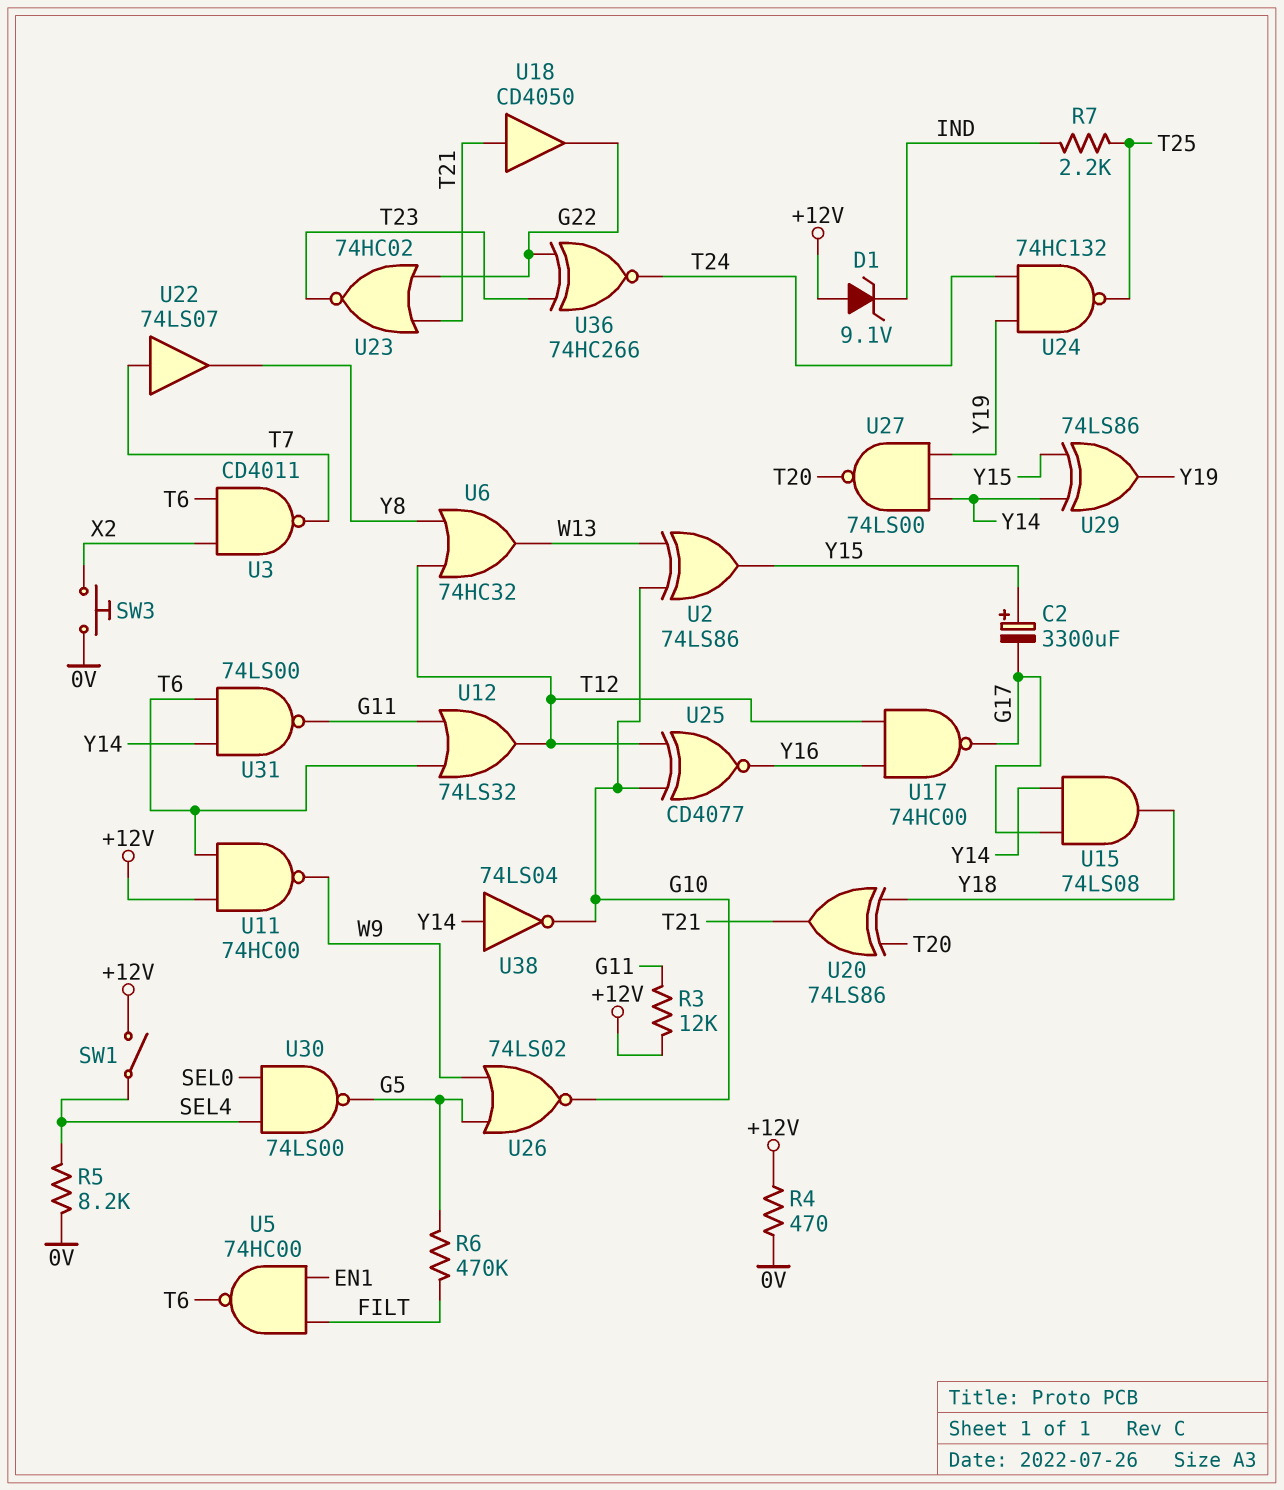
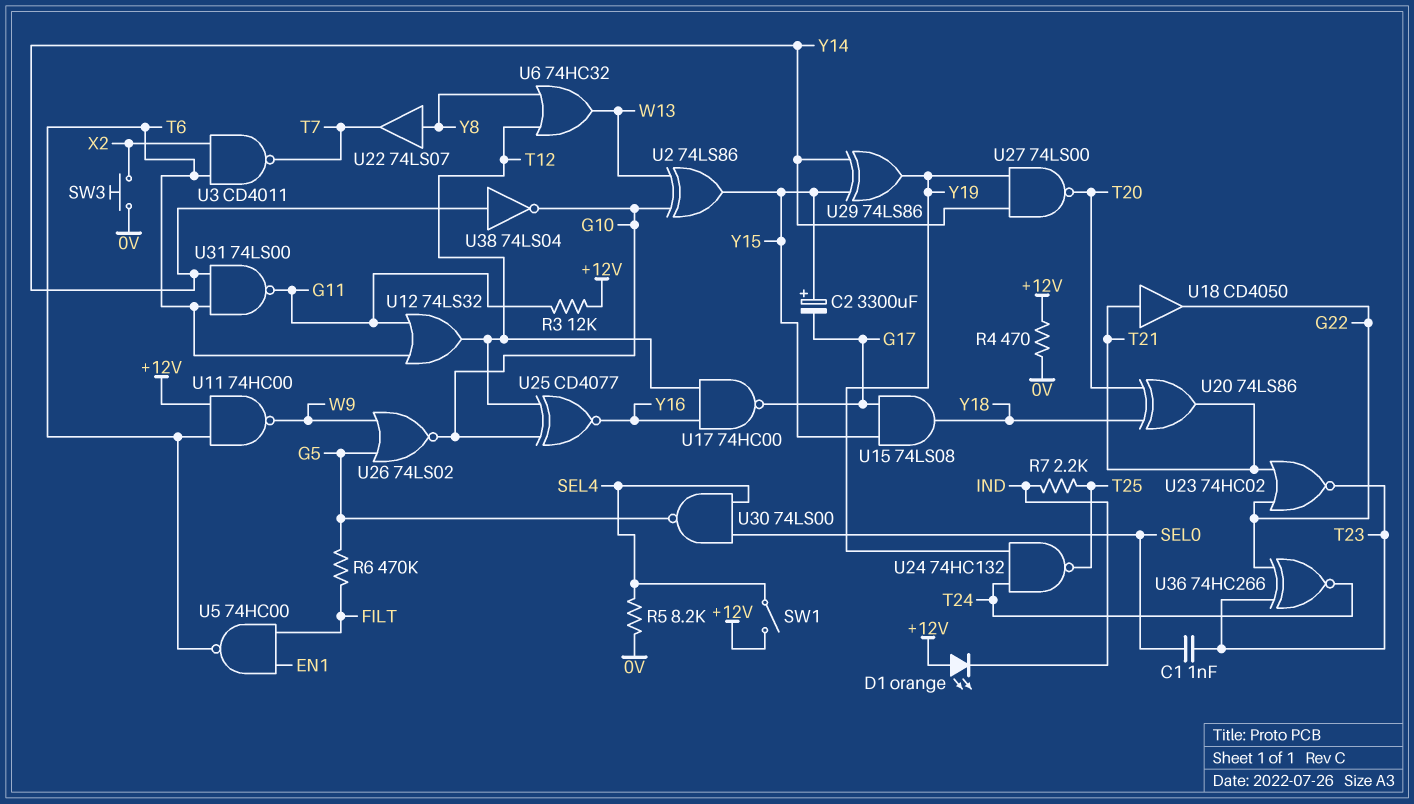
C1: none -> 1nF (SEL0, T23)
D1: zener 9.1V (A +12V, K IND) -> LED orange (A +12V, K IND)
U15: AND 74LS08 (in G17, in Y14, out Y18) -> AND 74LS08 (in G17, in Y15, out Y18)
U22: buffer 74LS07 (in T7, out Y8) -> buffer 74LS07 (in Y8, out T7)

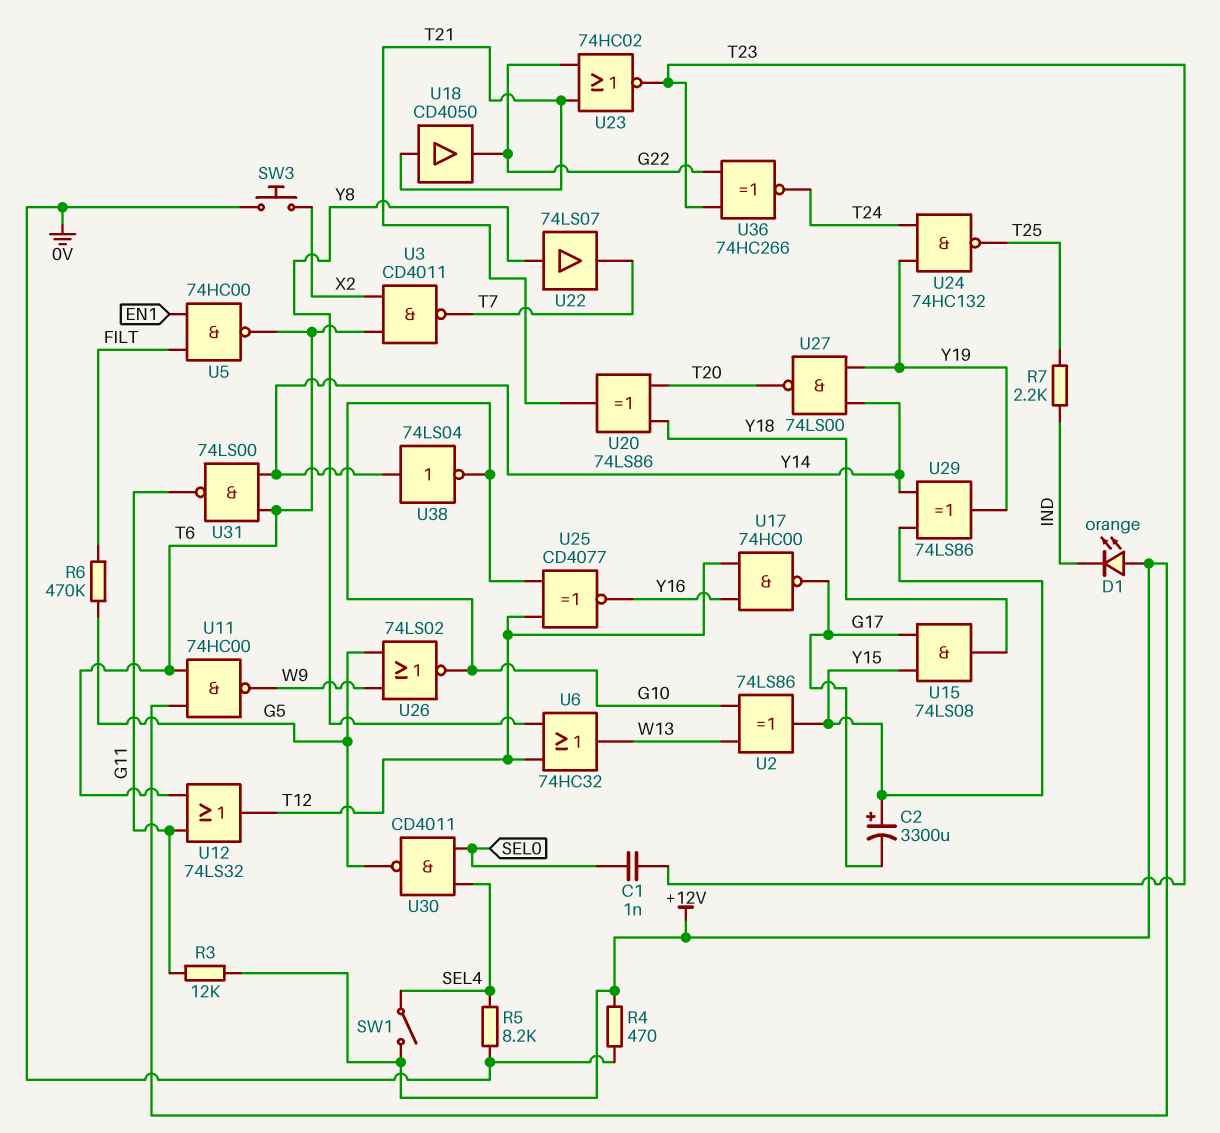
U30: NAND 74LS00 (in SEL0, in SEL4, out G5) -> NAND CD4011 (in SEL0, in SEL4, out G5)

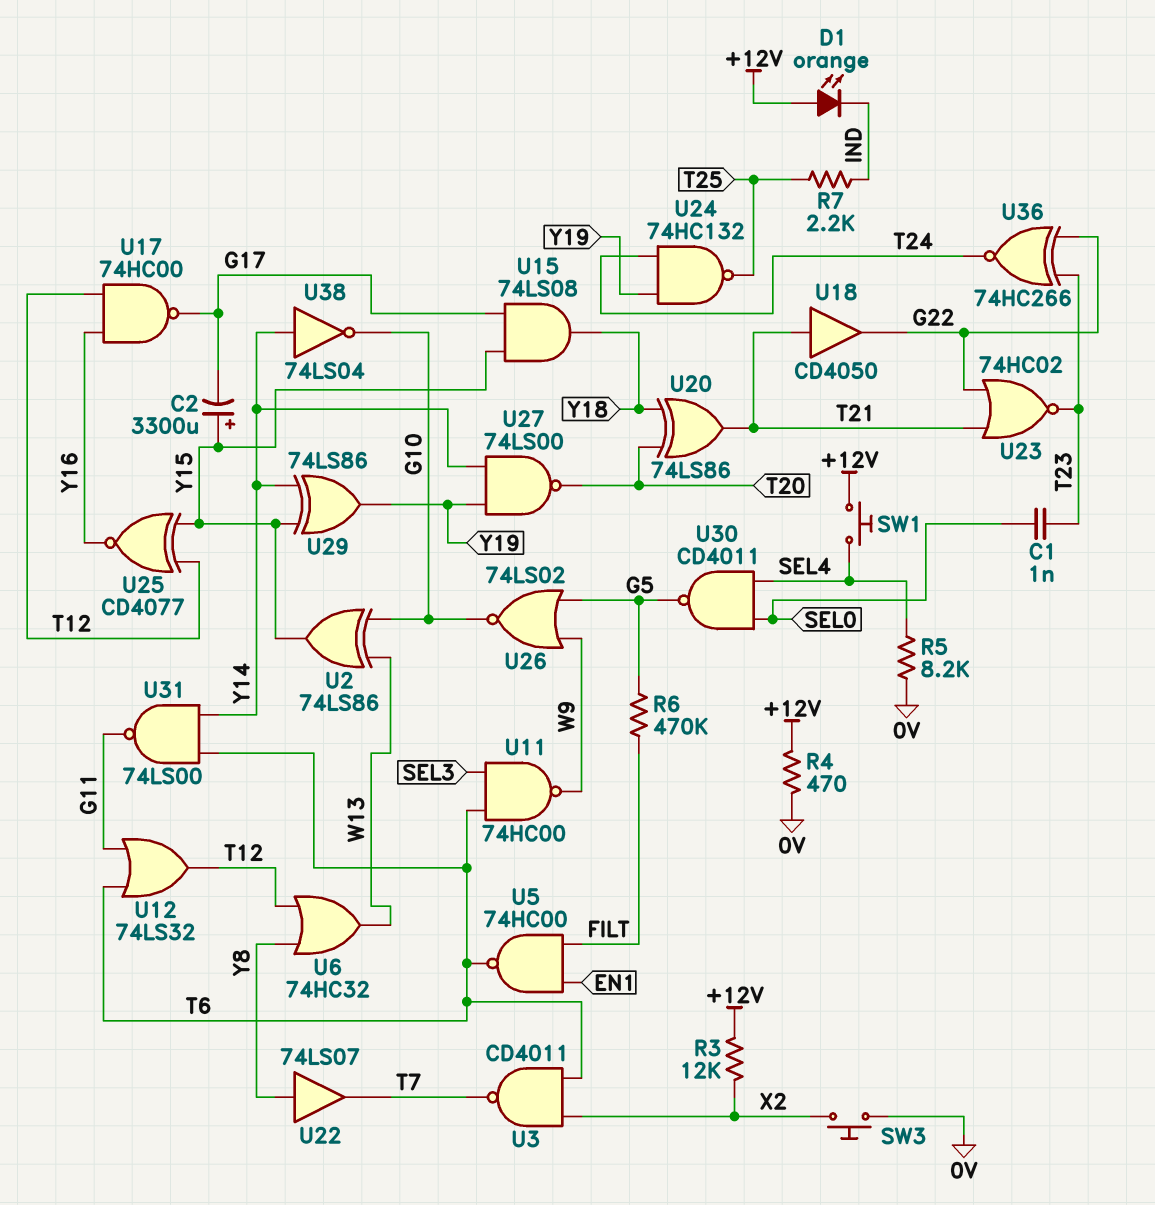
R3: 12k (+12V, G11) -> 12k (+12V, X2)
SW1: switch (+12V, SEL4) -> button (+12V, SEL4)
U11: NAND 74HC00 (in +12V, in T6, out W9) -> NAND 74HC00 (in SEL3, in T6, out W9)
U25: XNOR CD4077 (in G10, in T12, out Y16) -> XNOR CD4077 (in T12, in Y15, out Y16)

